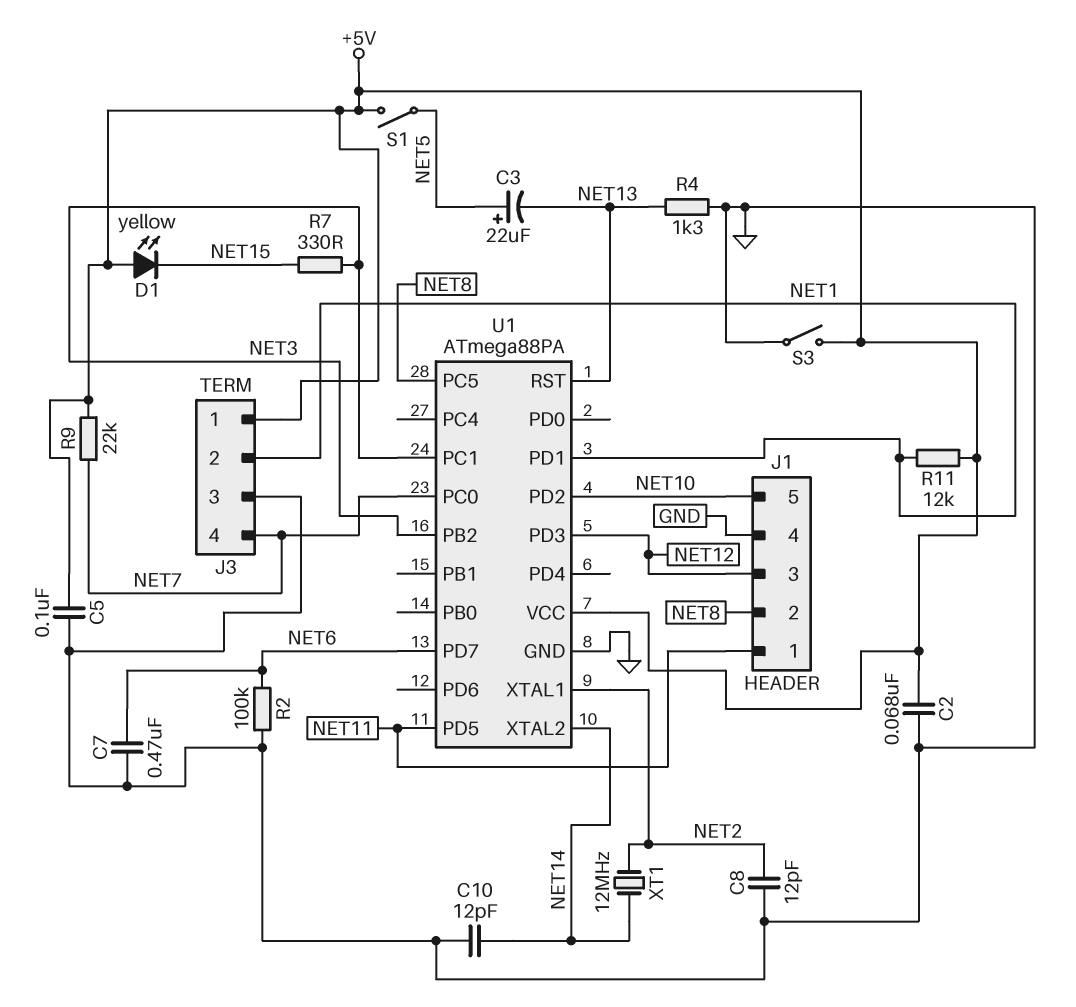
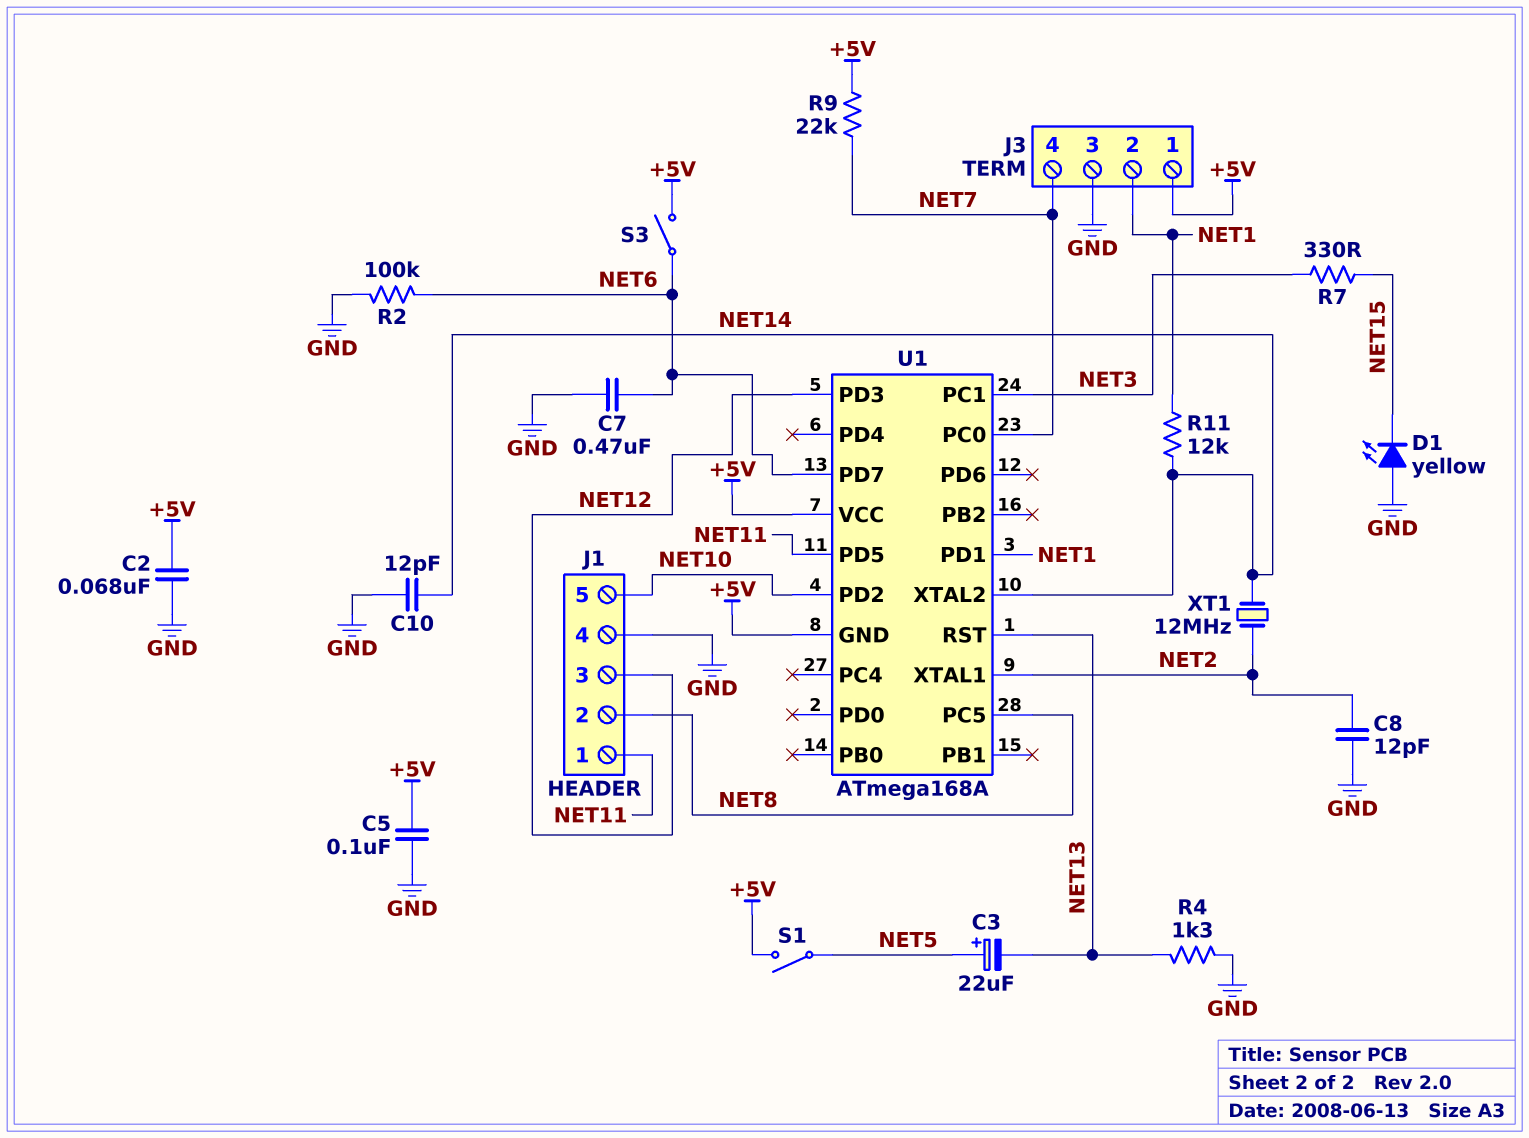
D1: LED yellow (A +5V, K NET15) -> LED yellow (A GND, K NET15)
R11: 12k (+5V, NET1) -> 12k (NET1, NET14)
S3: switch (+5V, GND) -> switch (+5V, NET6)
U1: ATmega88PA -> ATmega168A
U1 pin GND: GND -> +5V
U1 pin PB2: NET3 -> none

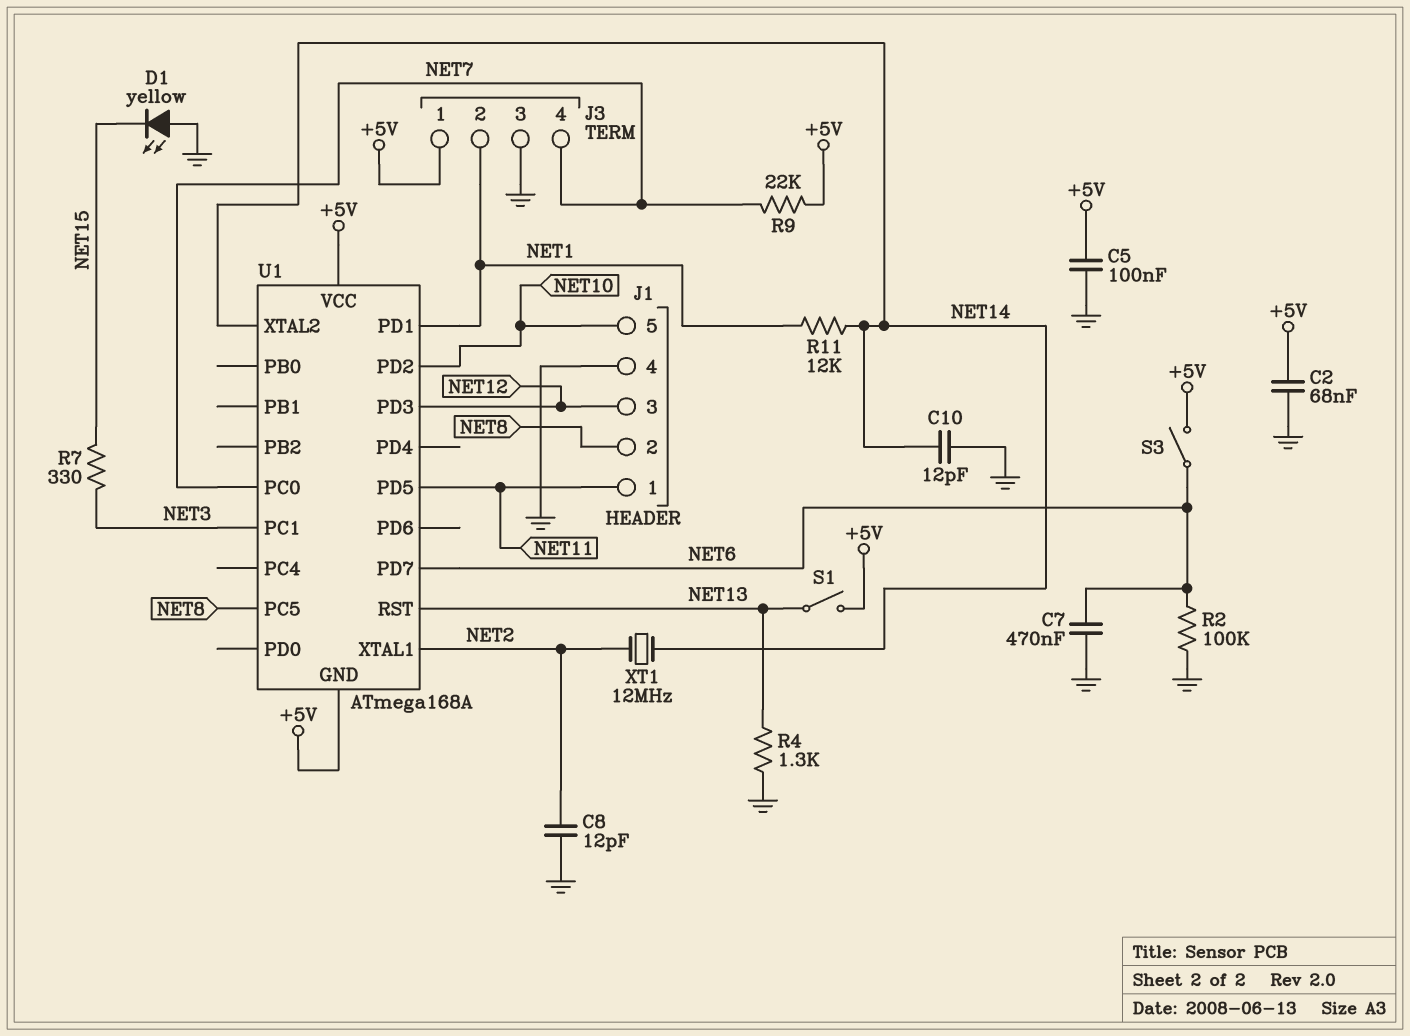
C3: 22uF (plus NET5, minus NET13) -> none
S1: switch (+5V, NET5) -> switch (+5V, NET13)

